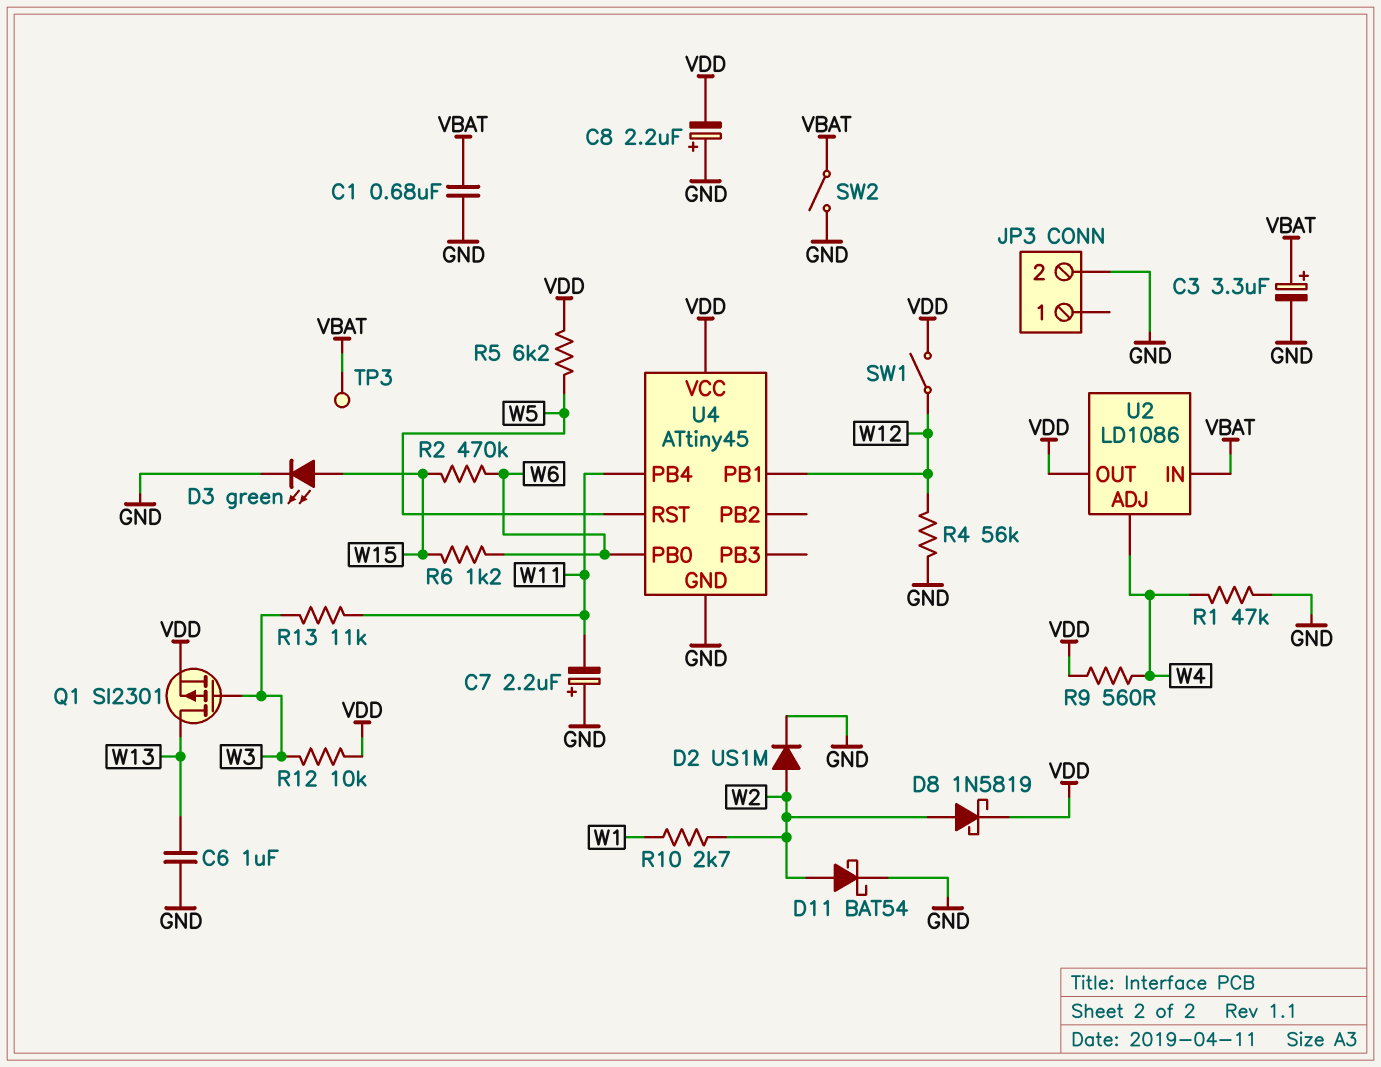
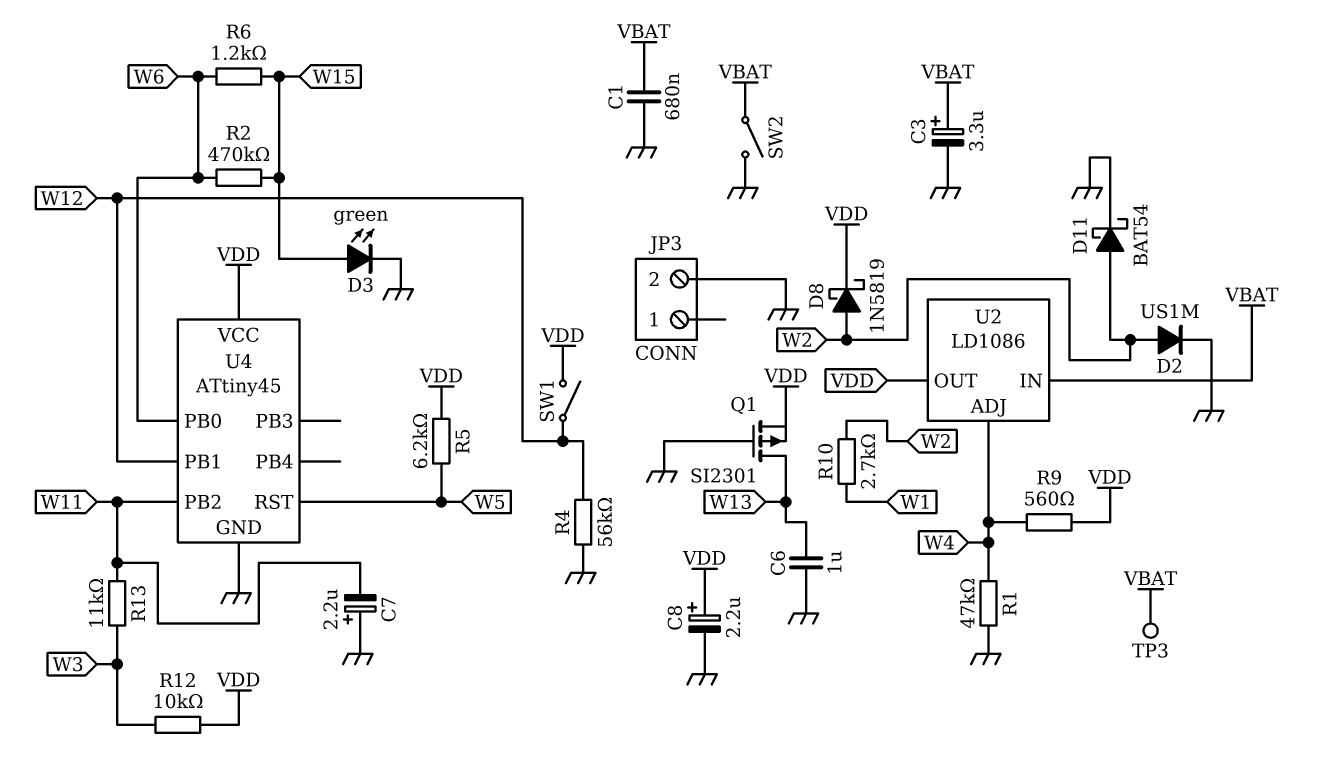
C8: 2.2uF (plus GND, minus VDD) -> 2.2uF (plus VDD, minus GND)
Q1: PMOS SI2301 (G W3, D W13, S VDD) -> PMOS SI2301 (G GND, D W13, S VDD)
U4 pin PB2: none -> W11
U4 pin PB4: W11 -> none

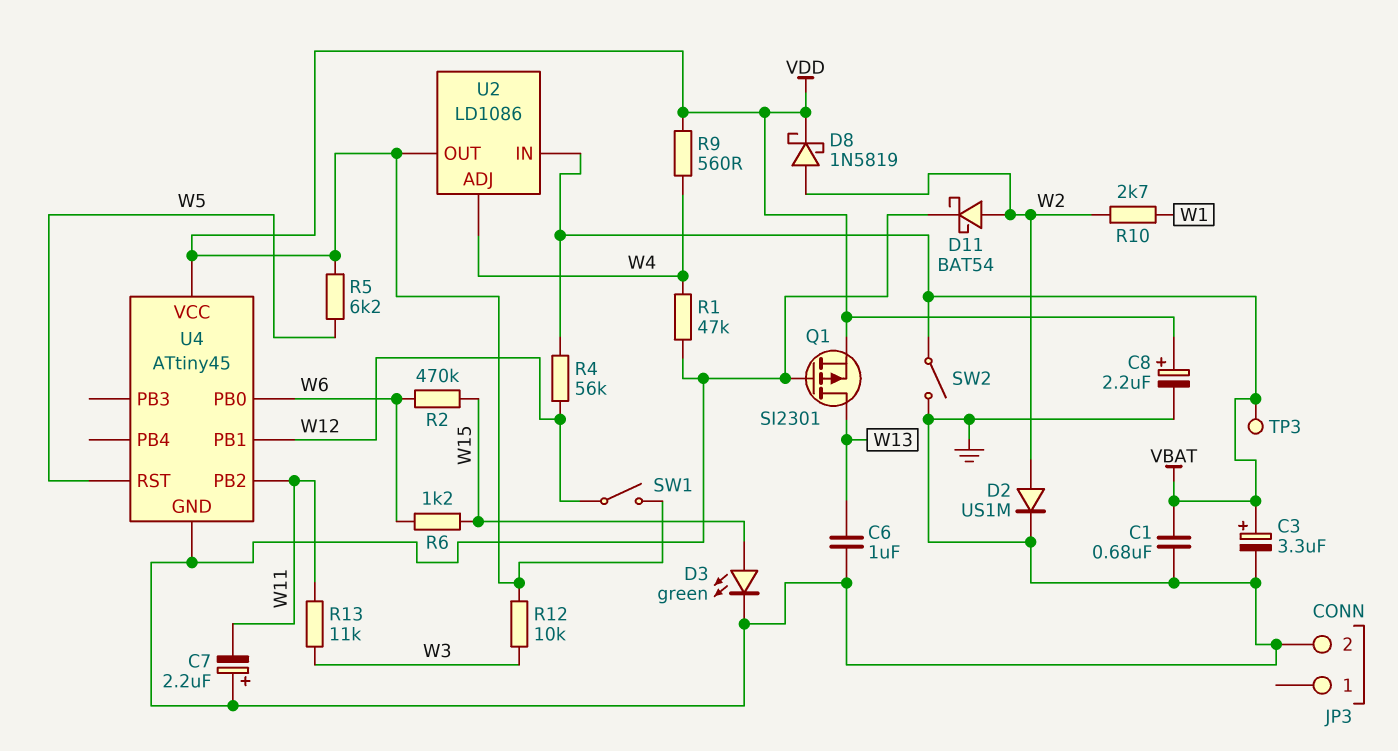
R4: 56k (GND, W12) -> 56k (VBAT, W12)

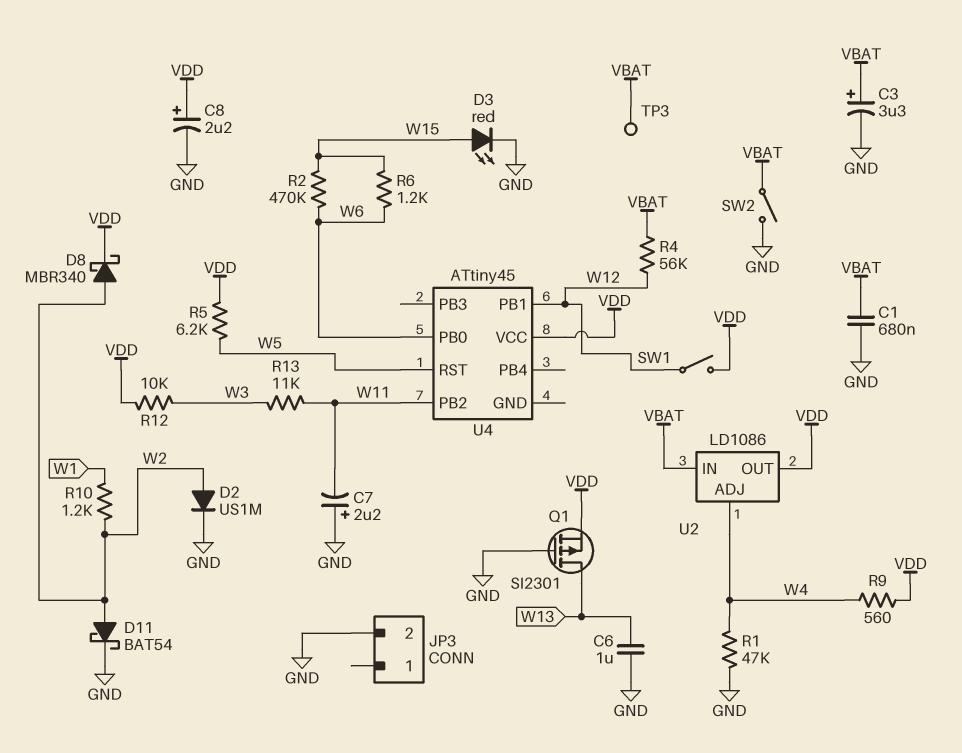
D3: LED green (A W15, K GND) -> LED red (A W15, K GND)
D8: schottky 1N5819 (A W2, K VDD) -> schottky MBR340 (A W2, K VDD)
R10: 2.7k (W1, W2) -> 1.2k (W1, W2)
U4 pin GND: GND -> none

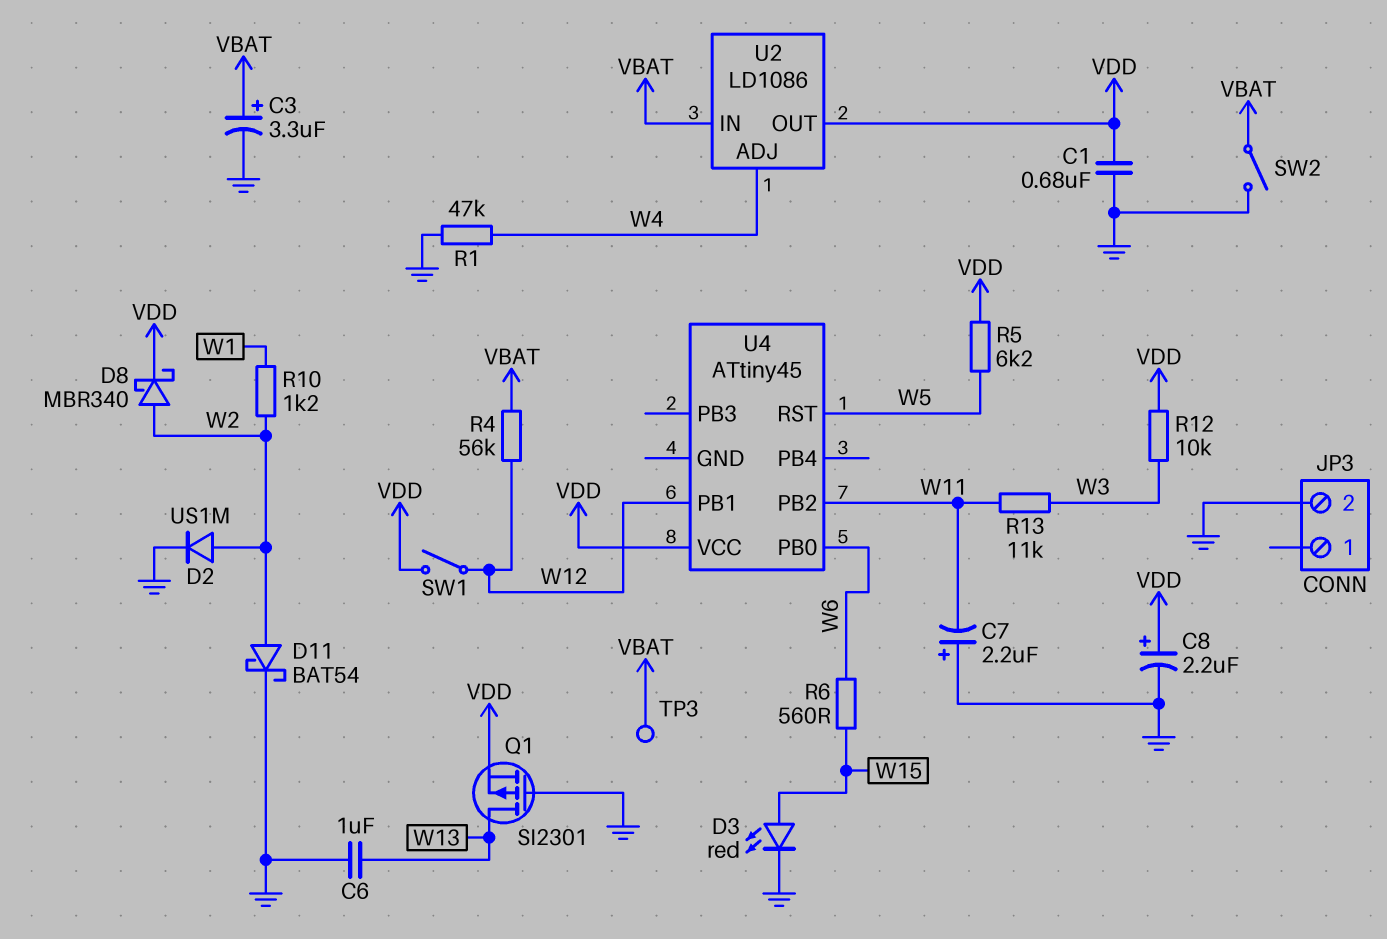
C1: 680nF (GND, VBAT) -> 680nF (GND, VDD)
R2: 470k (W6, W15) -> none
R6: 1.2k (W6, W15) -> 560 (W6, W15)
R9: 560 (VDD, W4) -> none

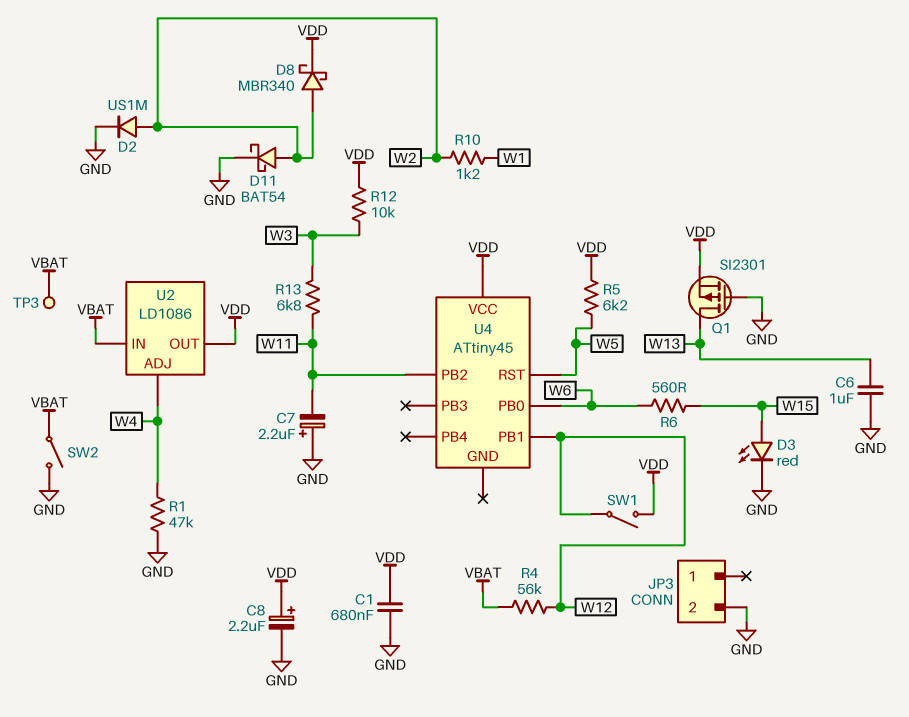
C3: 3.3uF (plus VBAT, minus GND) -> none
R13: 11k (W3, W11) -> 6.8k (W3, W11)

